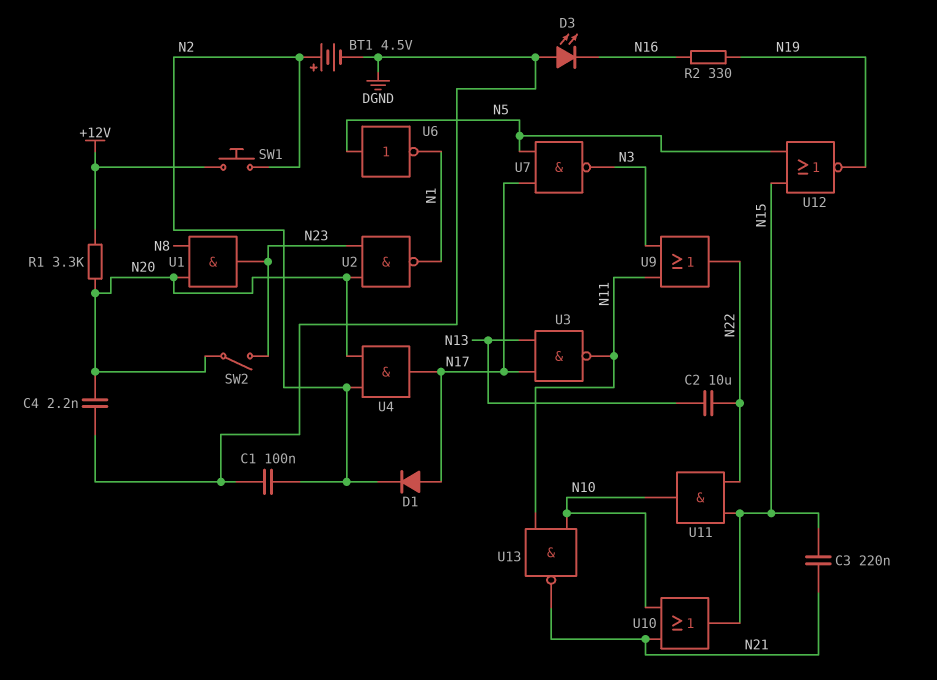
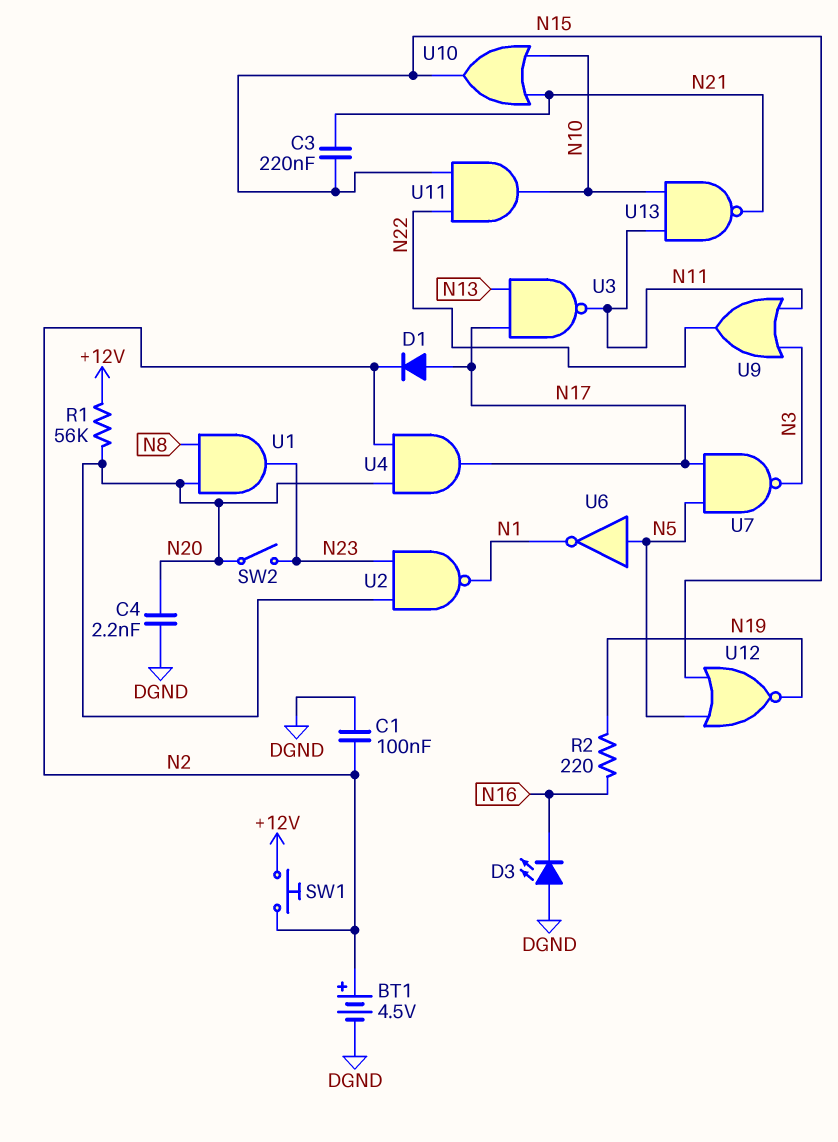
C2: 10uF (N13, N22) -> none
R1: 3.3k (+12V, N20) -> 56k (+12V, N20)
R2: 330 (N16, N19) -> 220 (N16, N19)

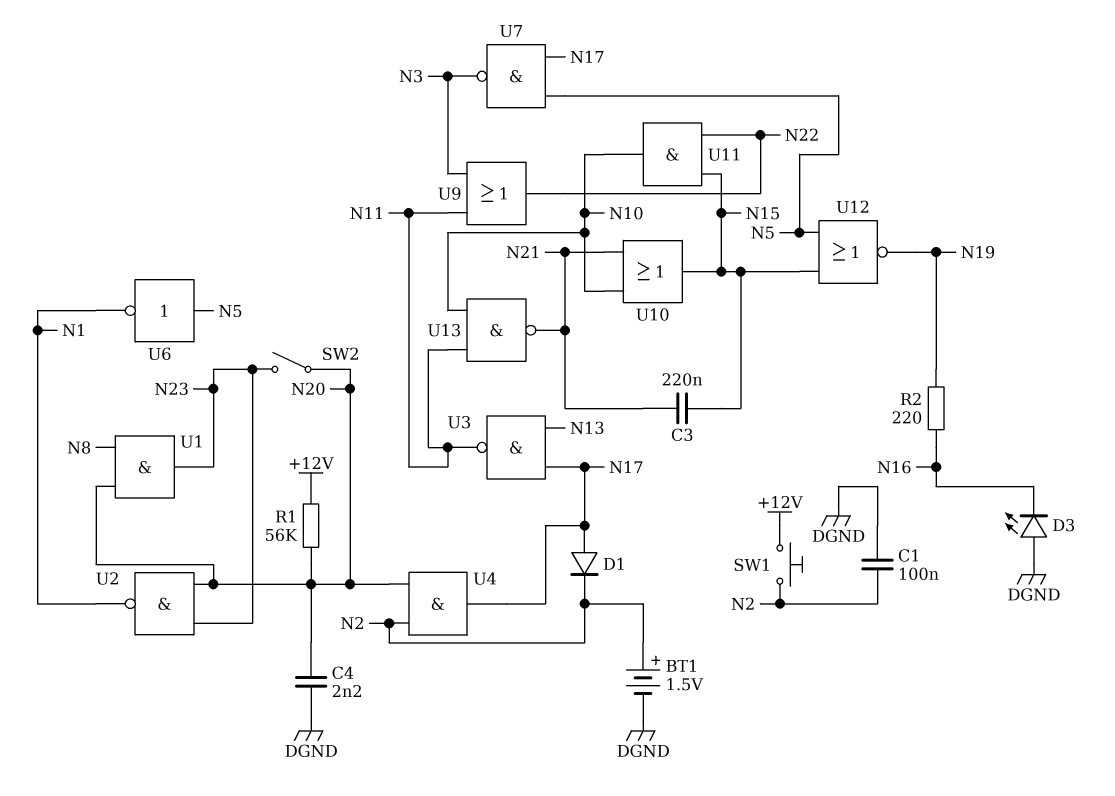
BT1: 4.5V (plus N2, minus DGND) -> 1.5V (plus N2, minus DGND)

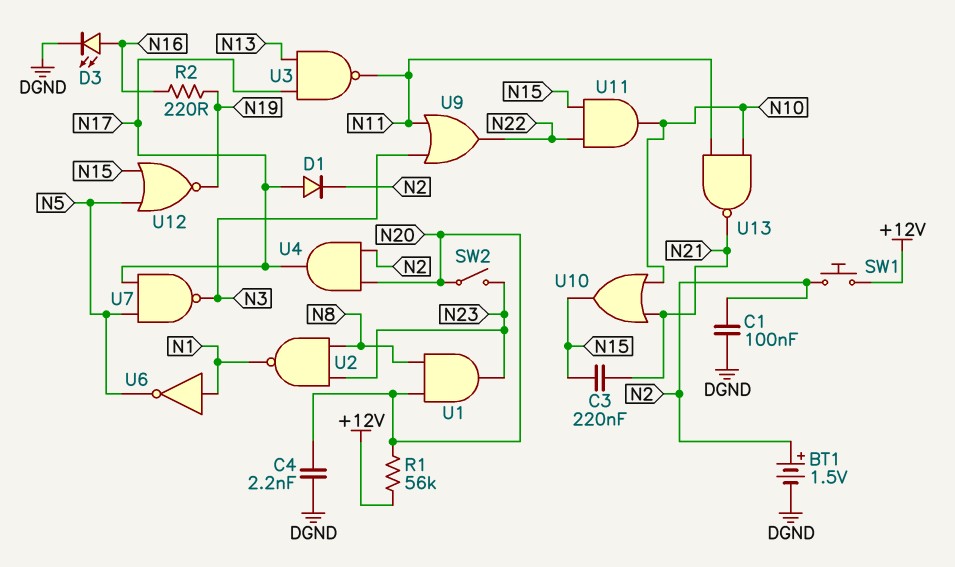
D3: LED (A DGND, K N16) -> LED (A N16, K DGND)
U2: NAND (in N20, in N23, out N1) -> NAND (in N8, in N23, out N1)
U6: NOT (in N5, out N1) -> NOT (in N1, out N5)

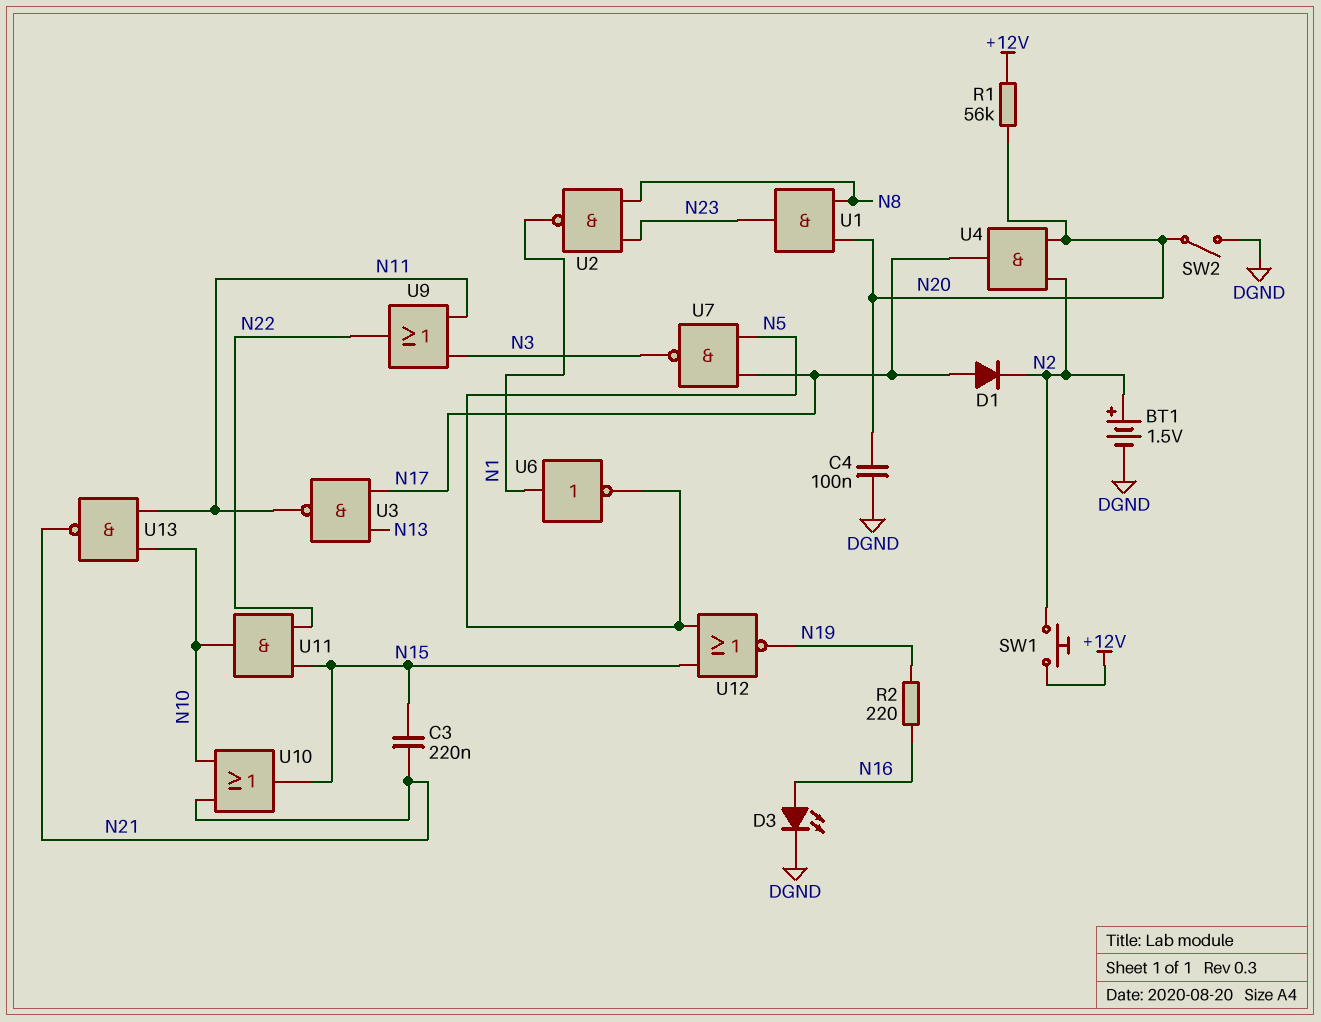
C1: 100nF (DGND, N2) -> none
C4: 2.2nF (DGND, N20) -> 100nF (DGND, N20)
SW2: switch (N20, N23) -> switch (DGND, N20)

